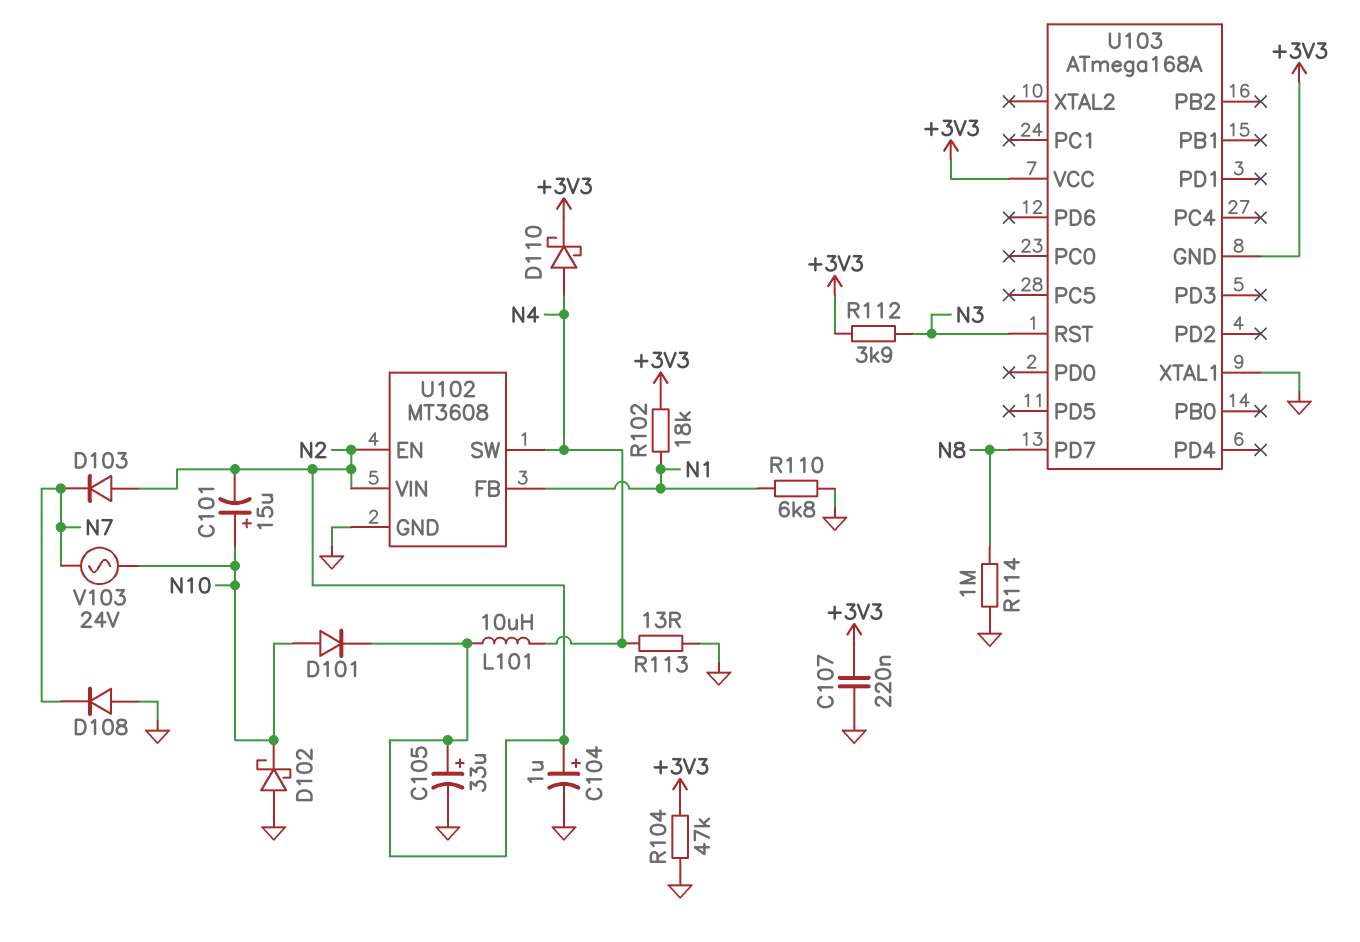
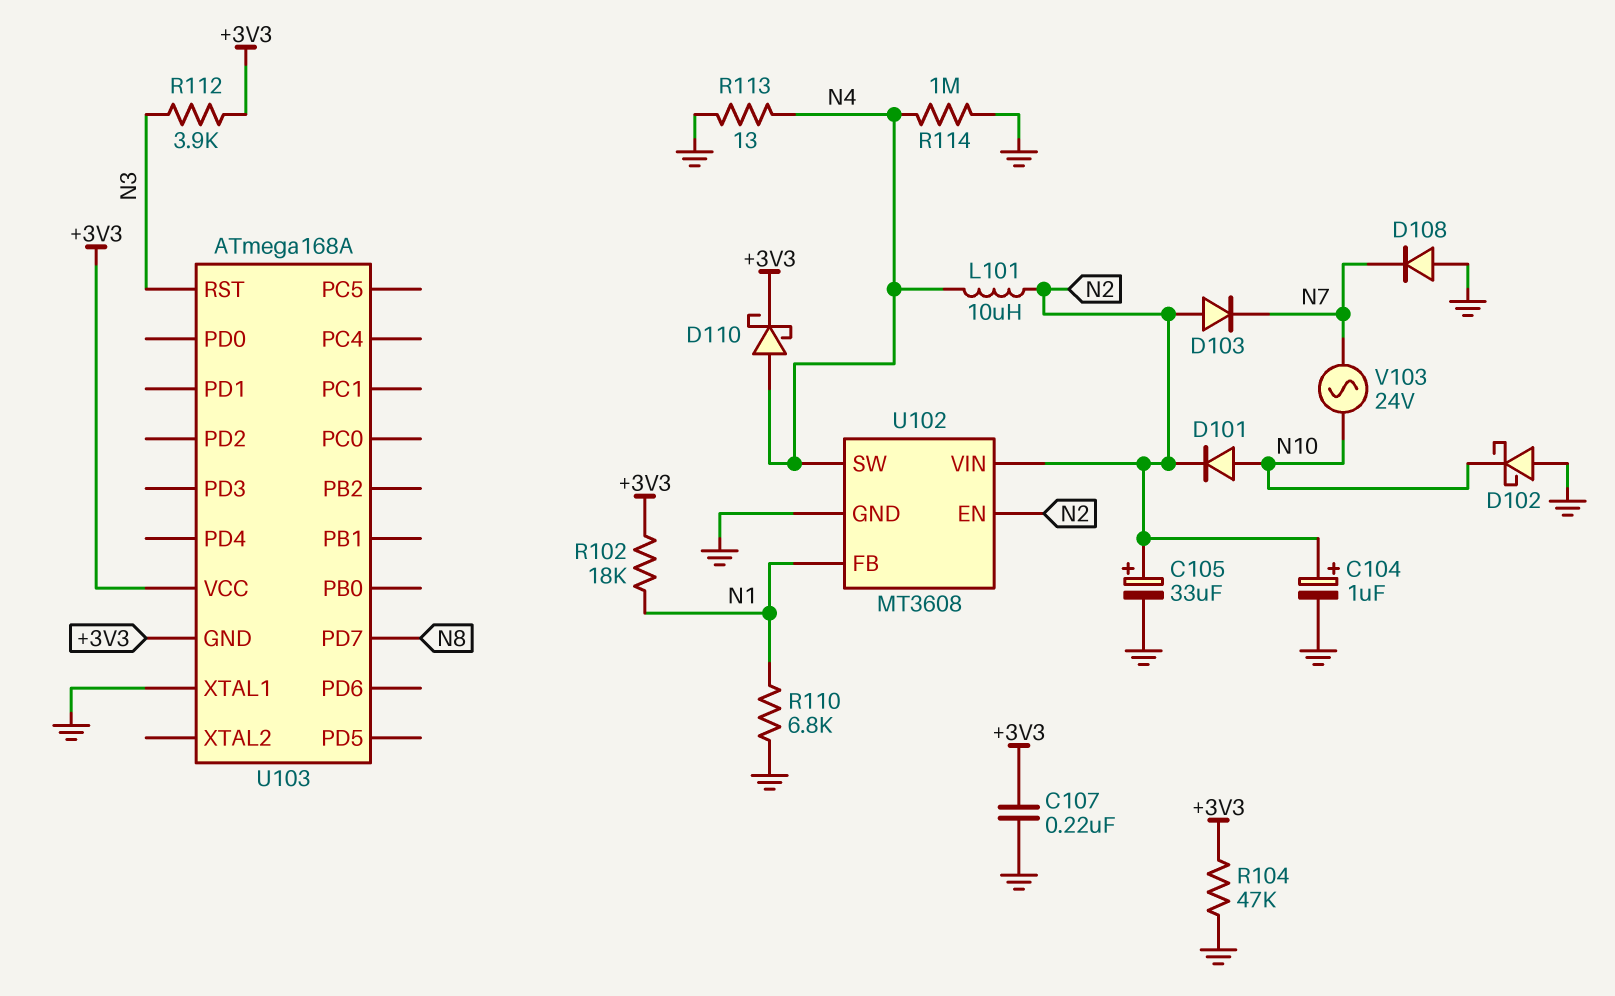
C101: 15uF (plus N10, minus N2) -> none
R114: 1M (GND, N8) -> 1M (GND, N4)

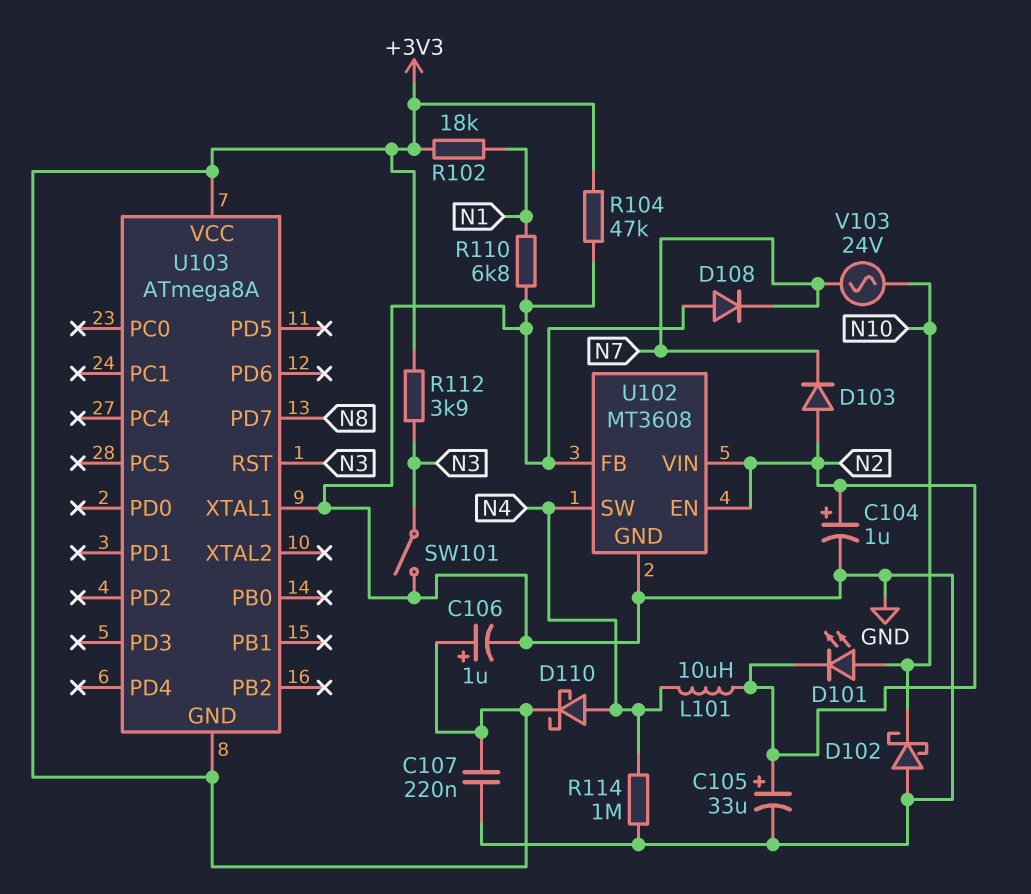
C106: none -> 1uF (plus +3V3, minus GND)
D101: diode (A N10, K N2) -> LED (A N10, K N2)
R113: 13 (GND, N4) -> none
SW101: none -> switch (GND, N3)
U102 pin FB: N1 -> GND
U103: ATmega168A -> ATmega8A

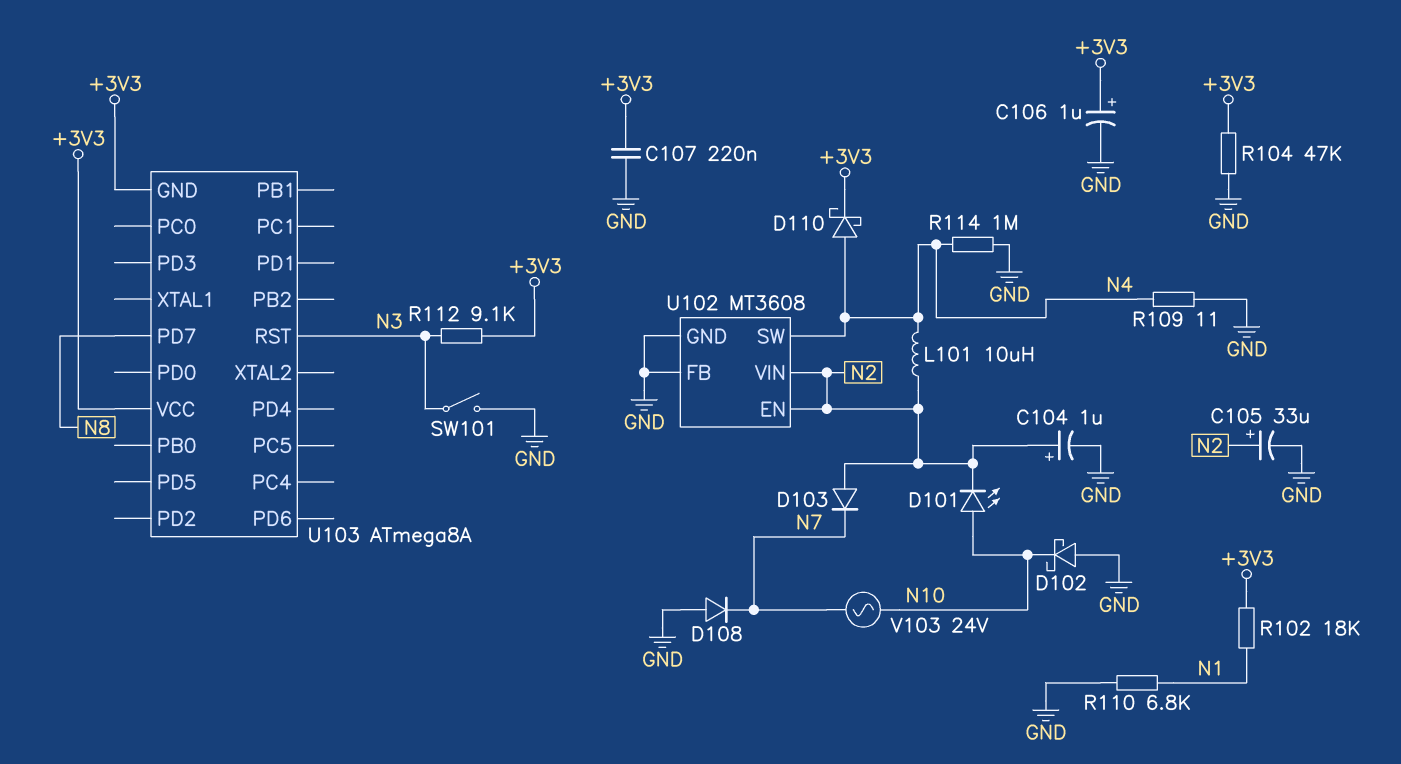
R109: none -> 11 (GND, N4)
R112: 3.9k (+3V3, N3) -> 9.1k (+3V3, N3)
U103 pin XTAL1: GND -> none

